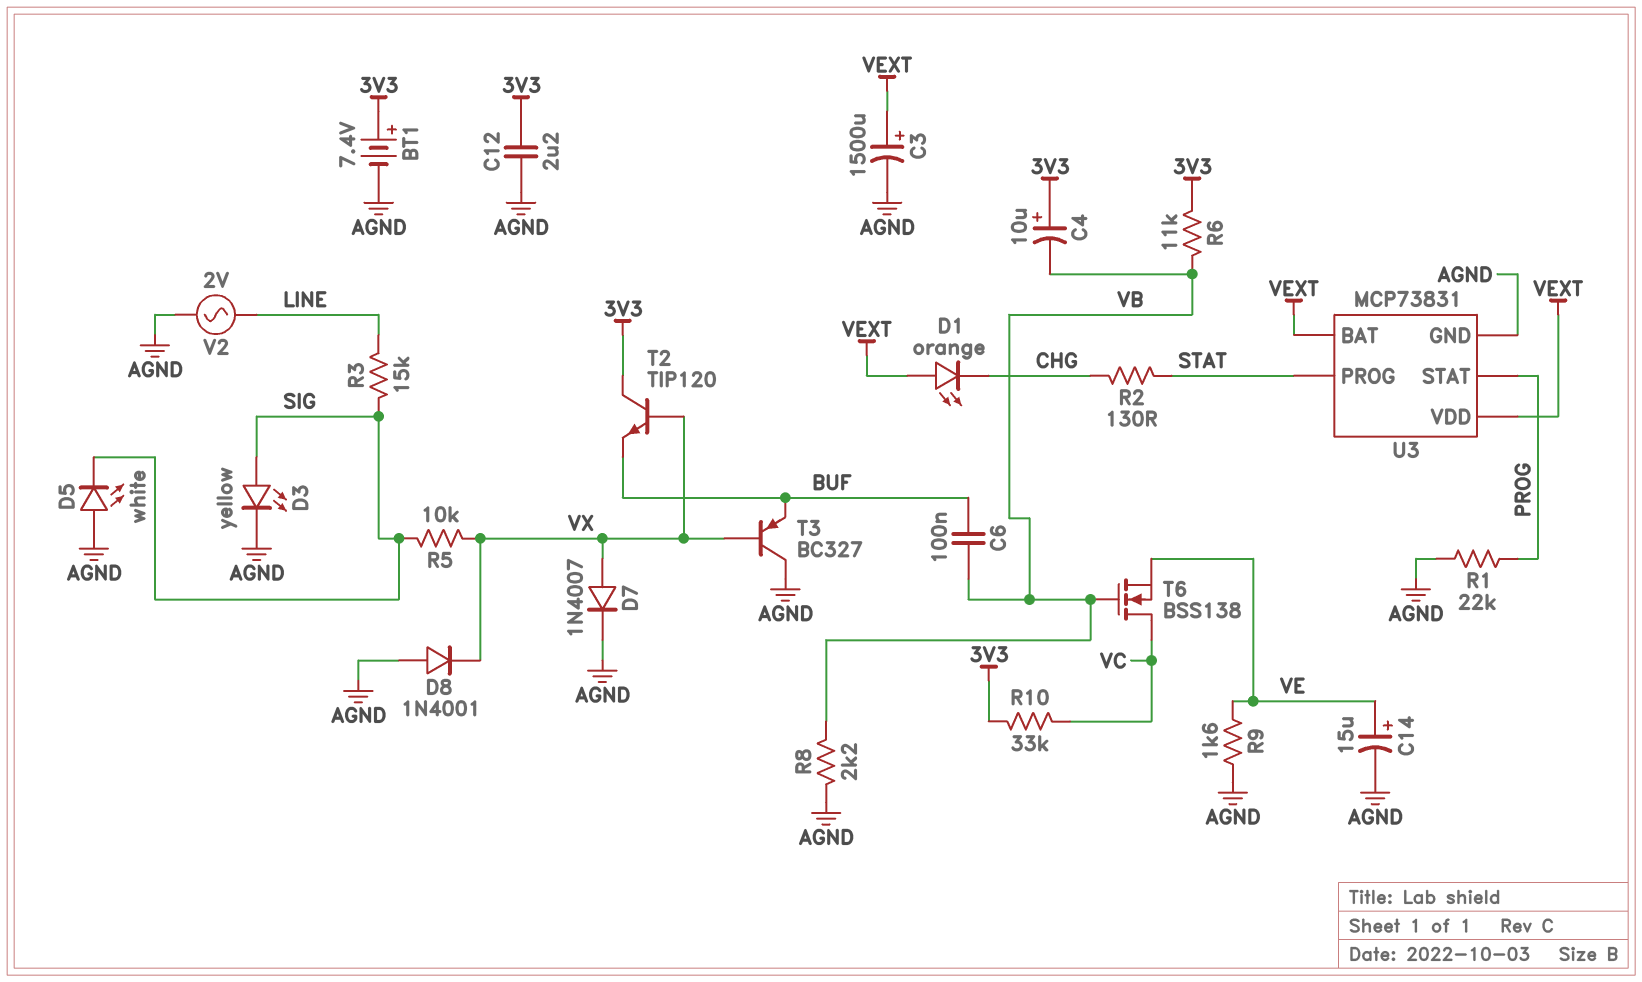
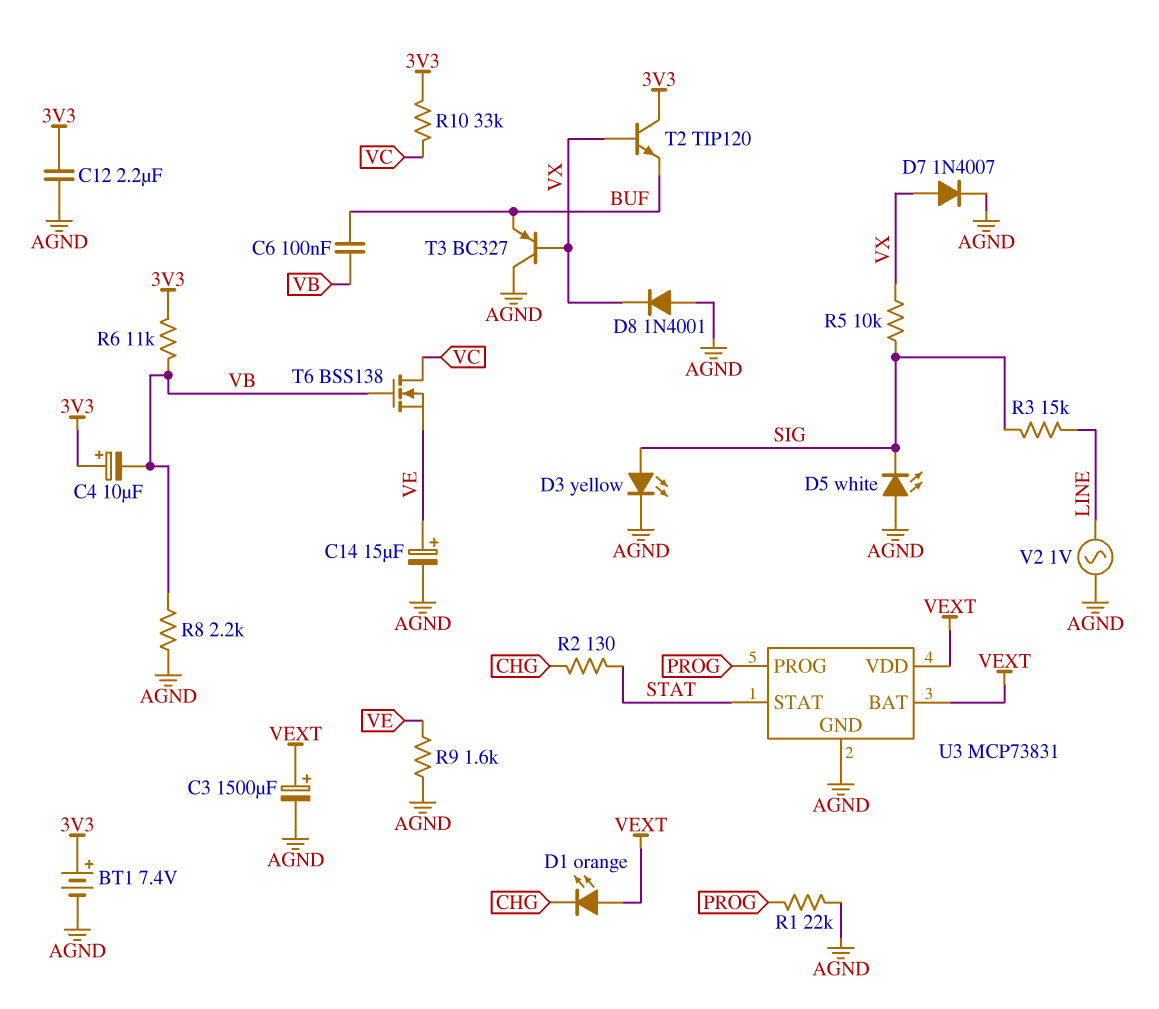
U3 pin PROG: STAT -> PROG
U3 pin STAT: PROG -> STAT
V2: AC 2V (AGND, LINE) -> AC 1V (AGND, LINE)

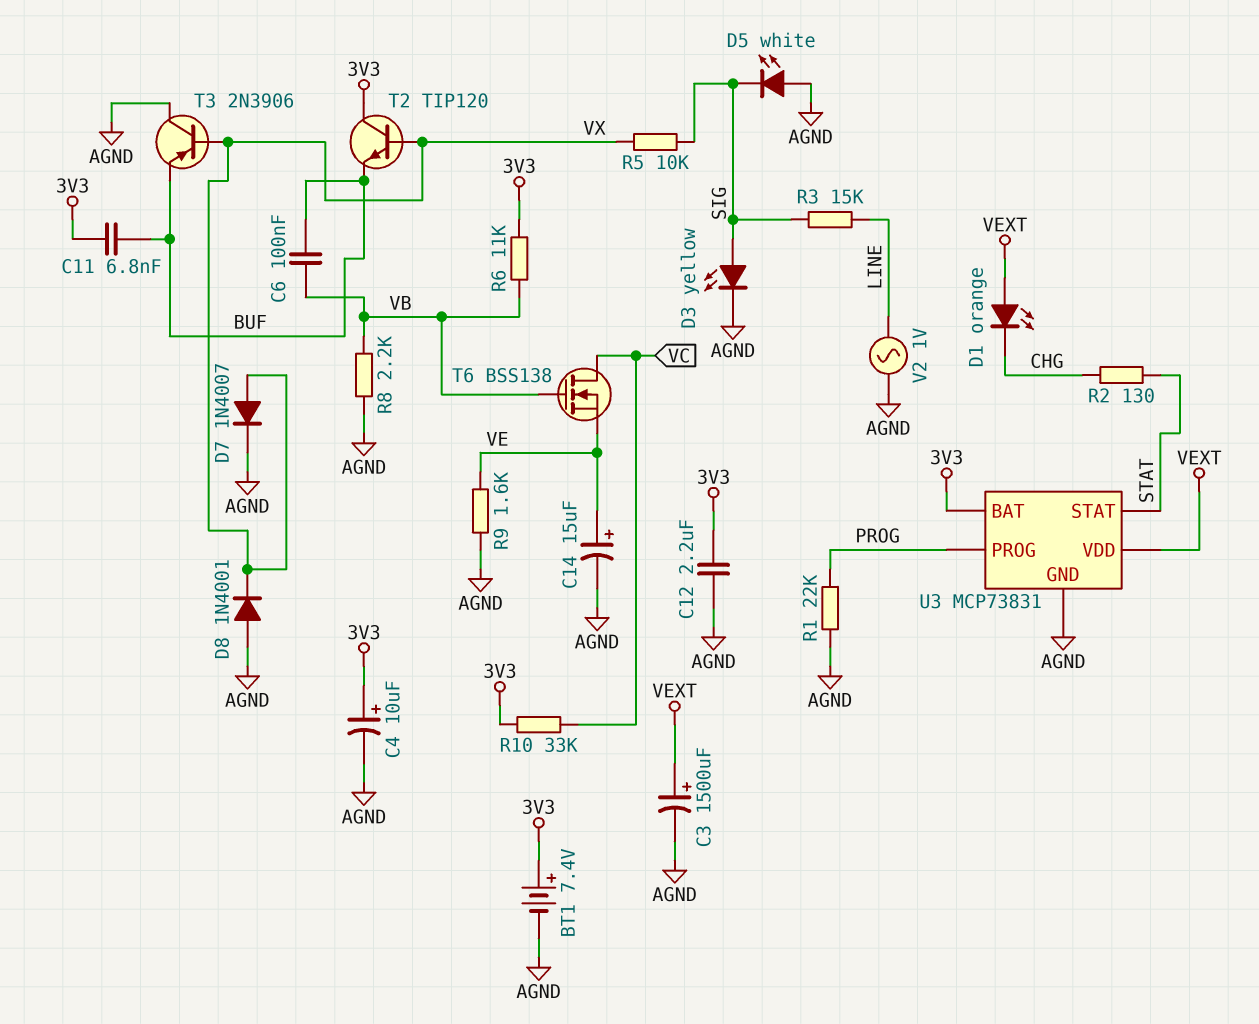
C4: 10uF (plus 3V3, minus VB) -> 10uF (plus 3V3, minus AGND)
C11: none -> 6.8nF (3V3, BUF)
T3: PNP BC327 (B VX, C AGND, E BUF) -> PNP 2N3906 (B VX, C AGND, E BUF)
U3 pin BAT: VEXT -> 3V3

